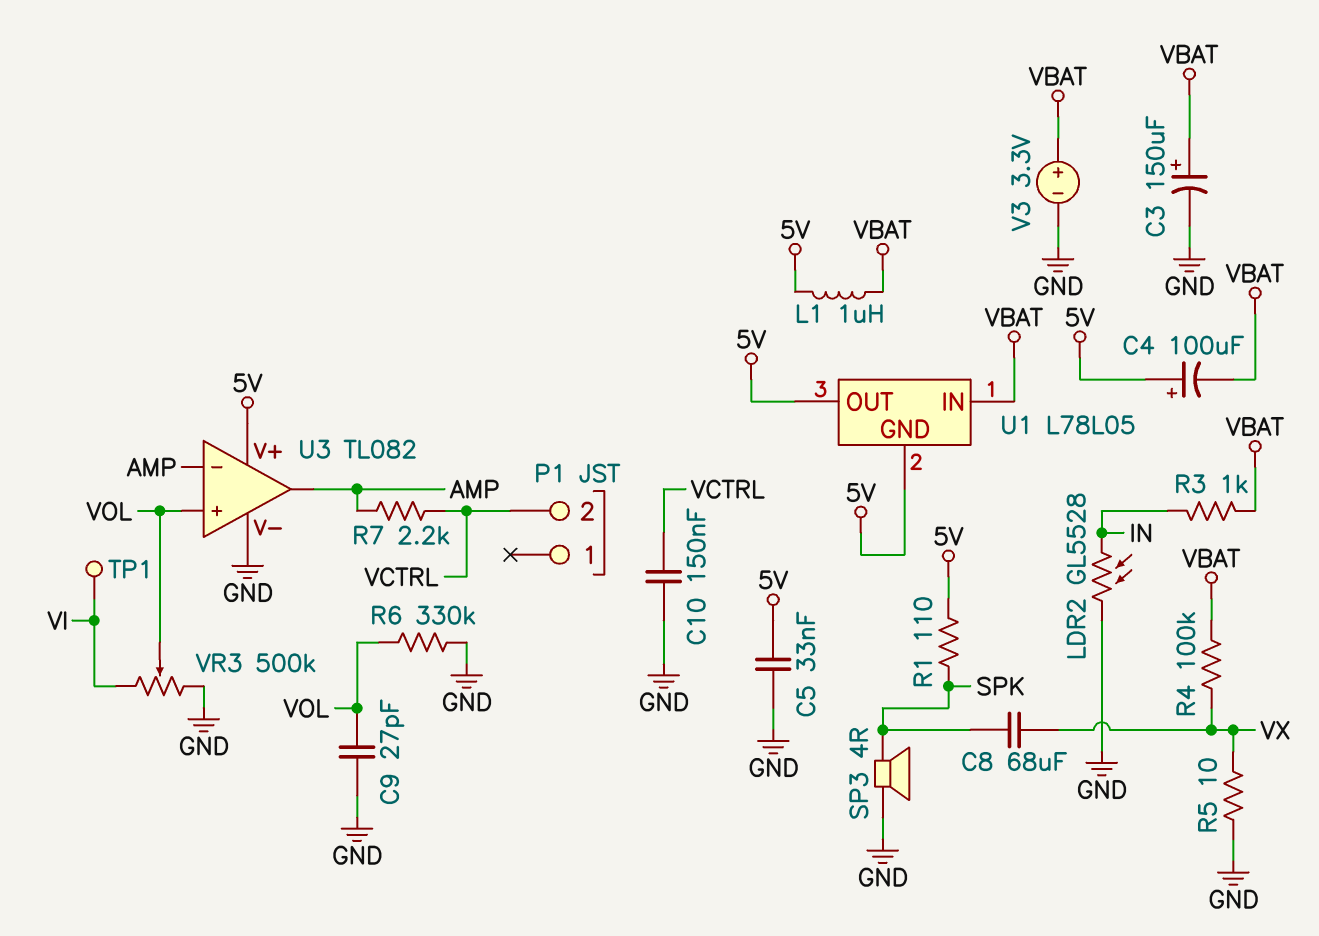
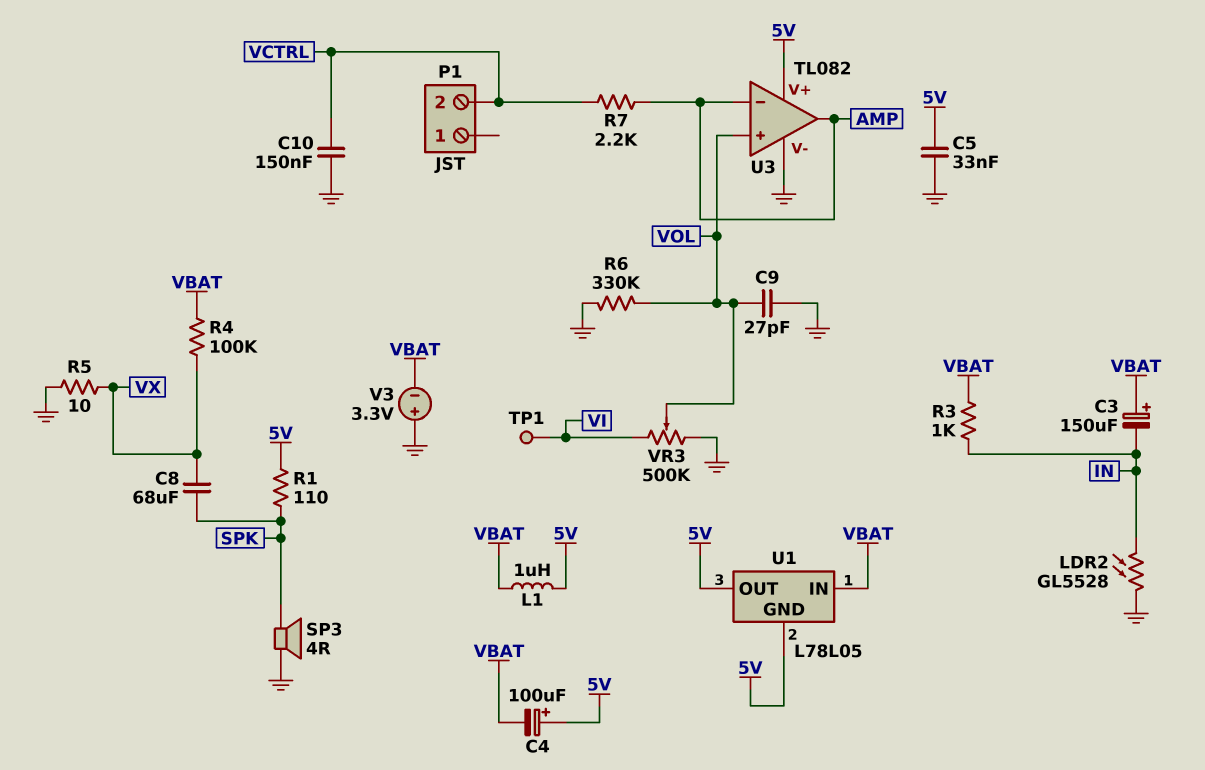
C3: 150uF (plus VBAT, minus GND) -> 150uF (plus VBAT, minus IN)
V3: 3.3V (plus VBAT, minus GND) -> 3.3V (plus GND, minus VBAT)

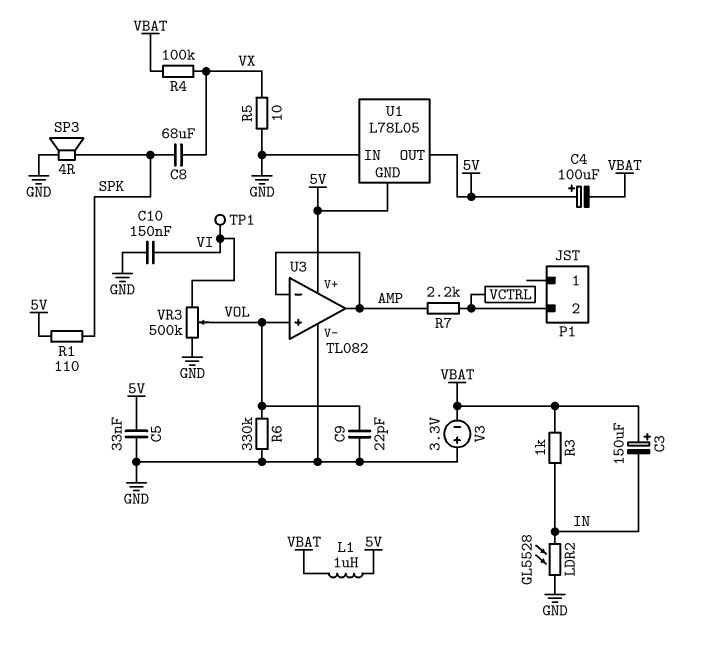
C9: 27pF (GND, VOL) -> 22pF (GND, VOL)
C10: 150nF (GND, VCTRL) -> 150nF (GND, VI)
U1 pin IN: VBAT -> GND

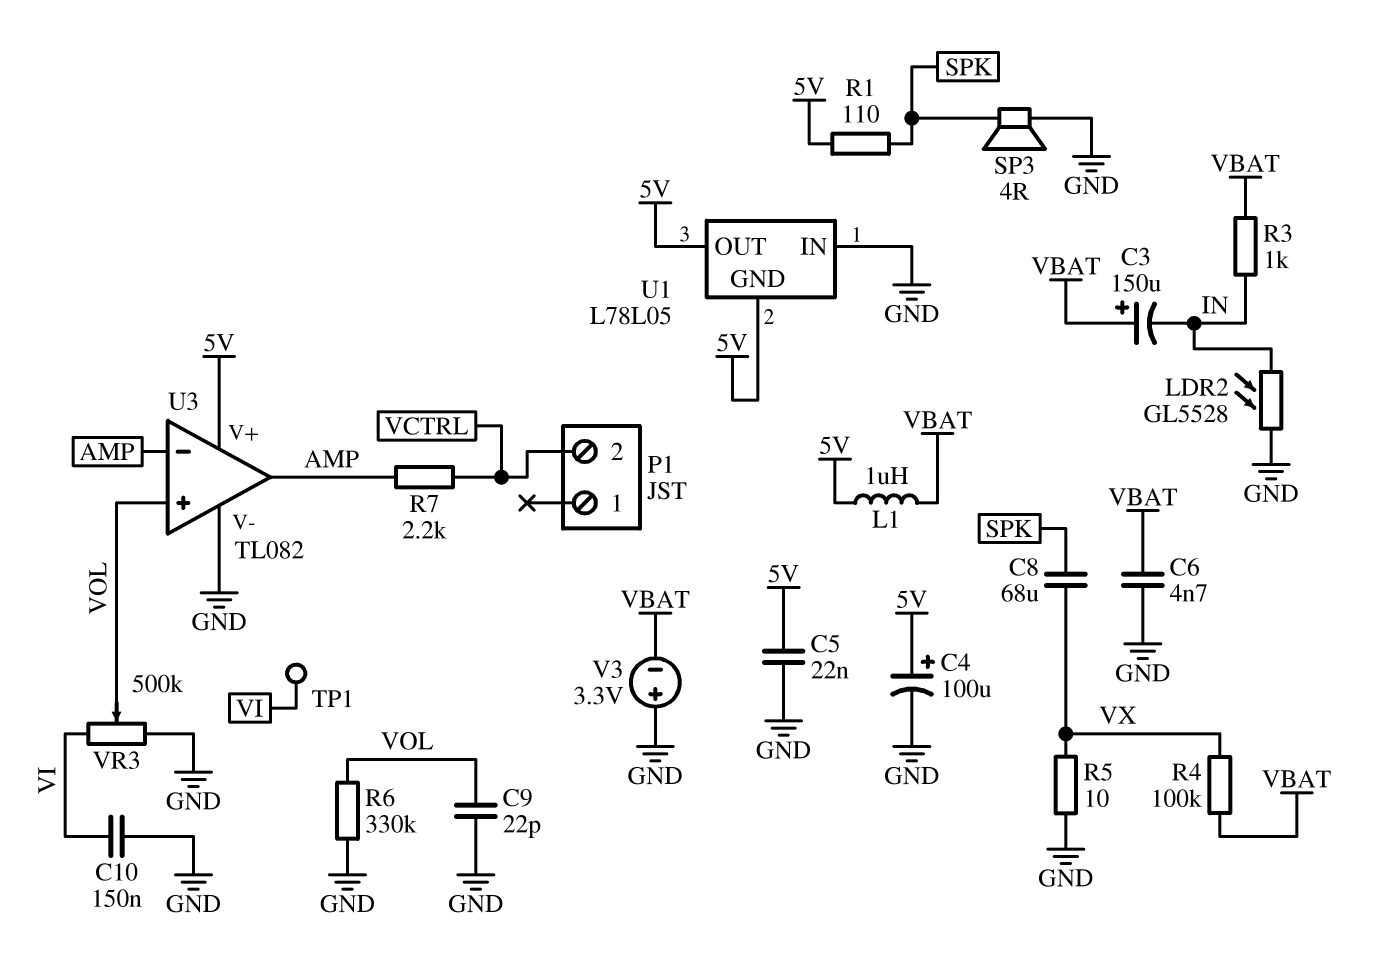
C4: 100uF (plus 5V, minus VBAT) -> 100uF (plus 5V, minus GND)
C5: 33nF (5V, GND) -> 22nF (5V, GND)
C6: none -> 4.7nF (GND, VBAT)

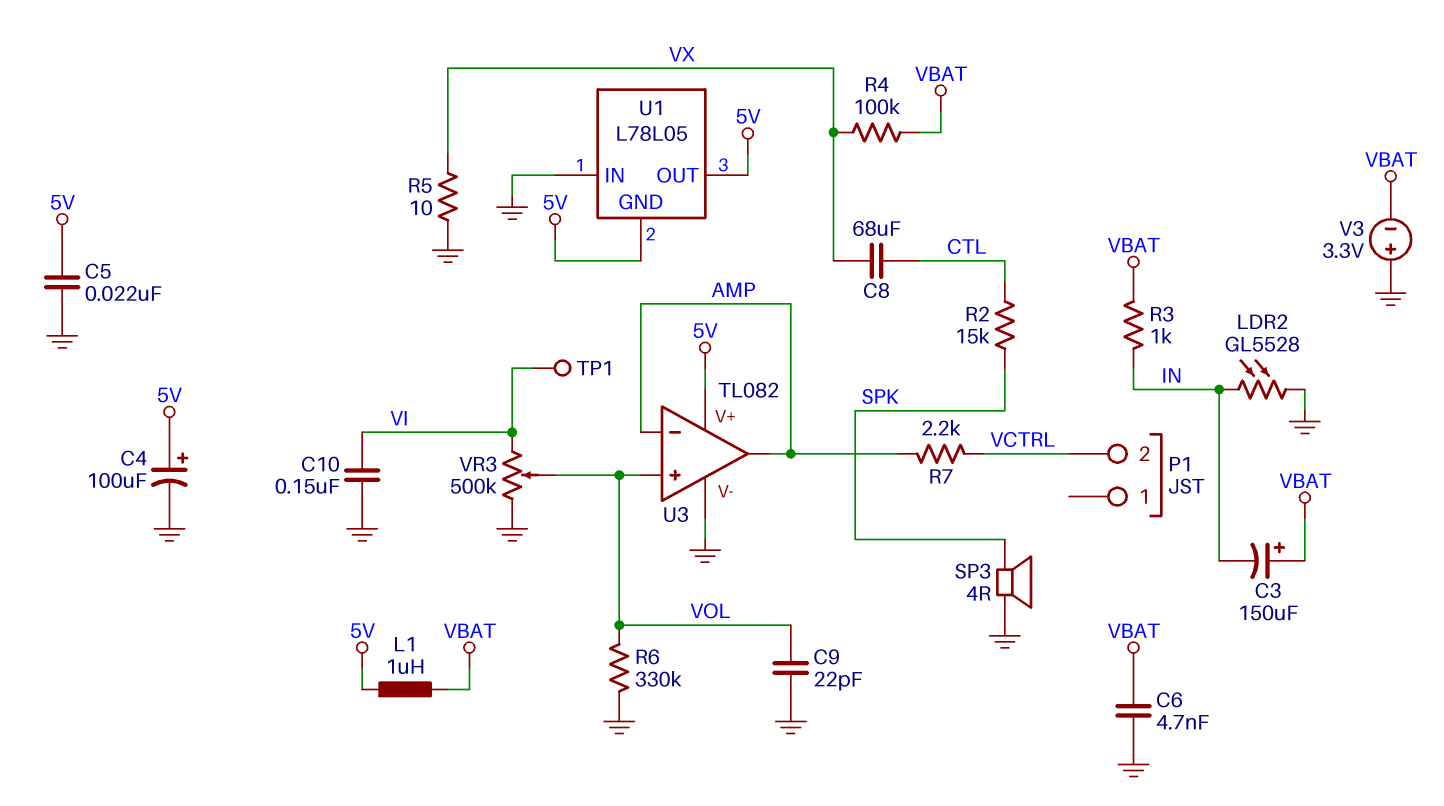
C8: 68uF (SPK, VX) -> 68uF (CTL, VX)
R1: 110 (5V, SPK) -> none
R2: none -> 15k (CTL, SPK)

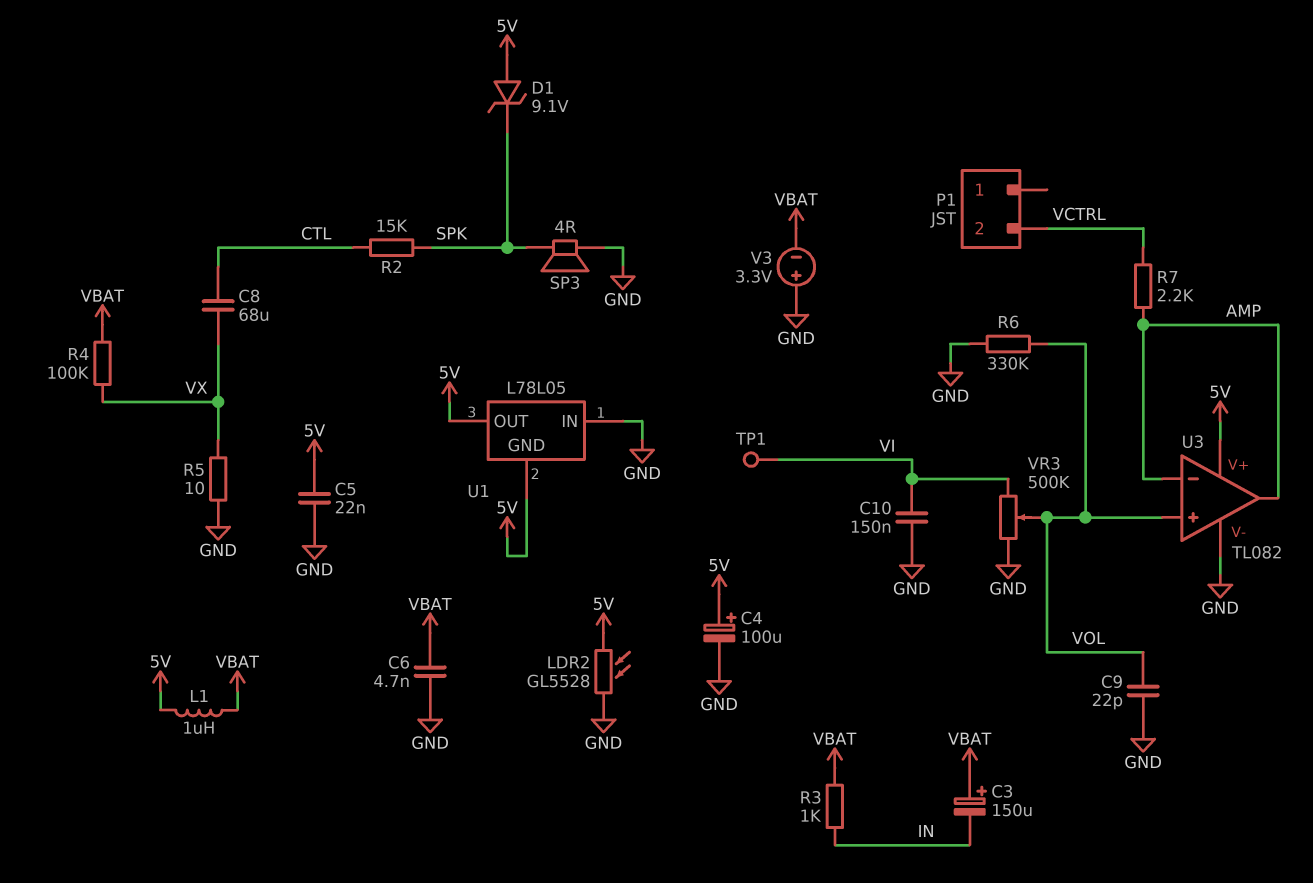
D1: none -> zener 9.1V (A 5V, K SPK)
LDR2: GL5528 (GND, IN) -> GL5528 (5V, GND)

